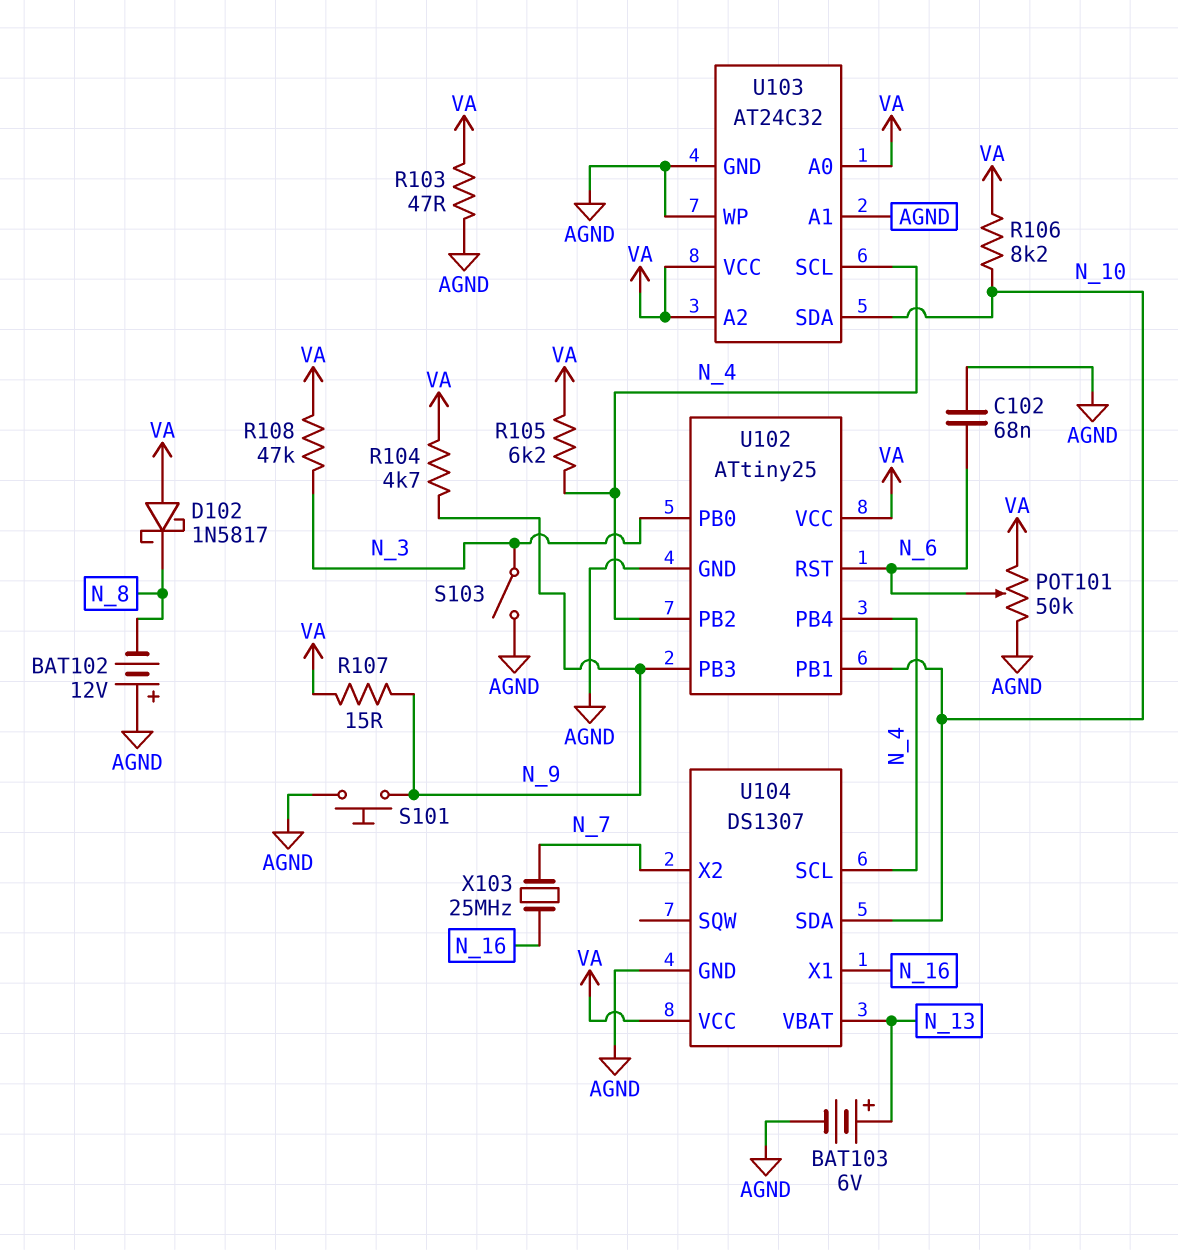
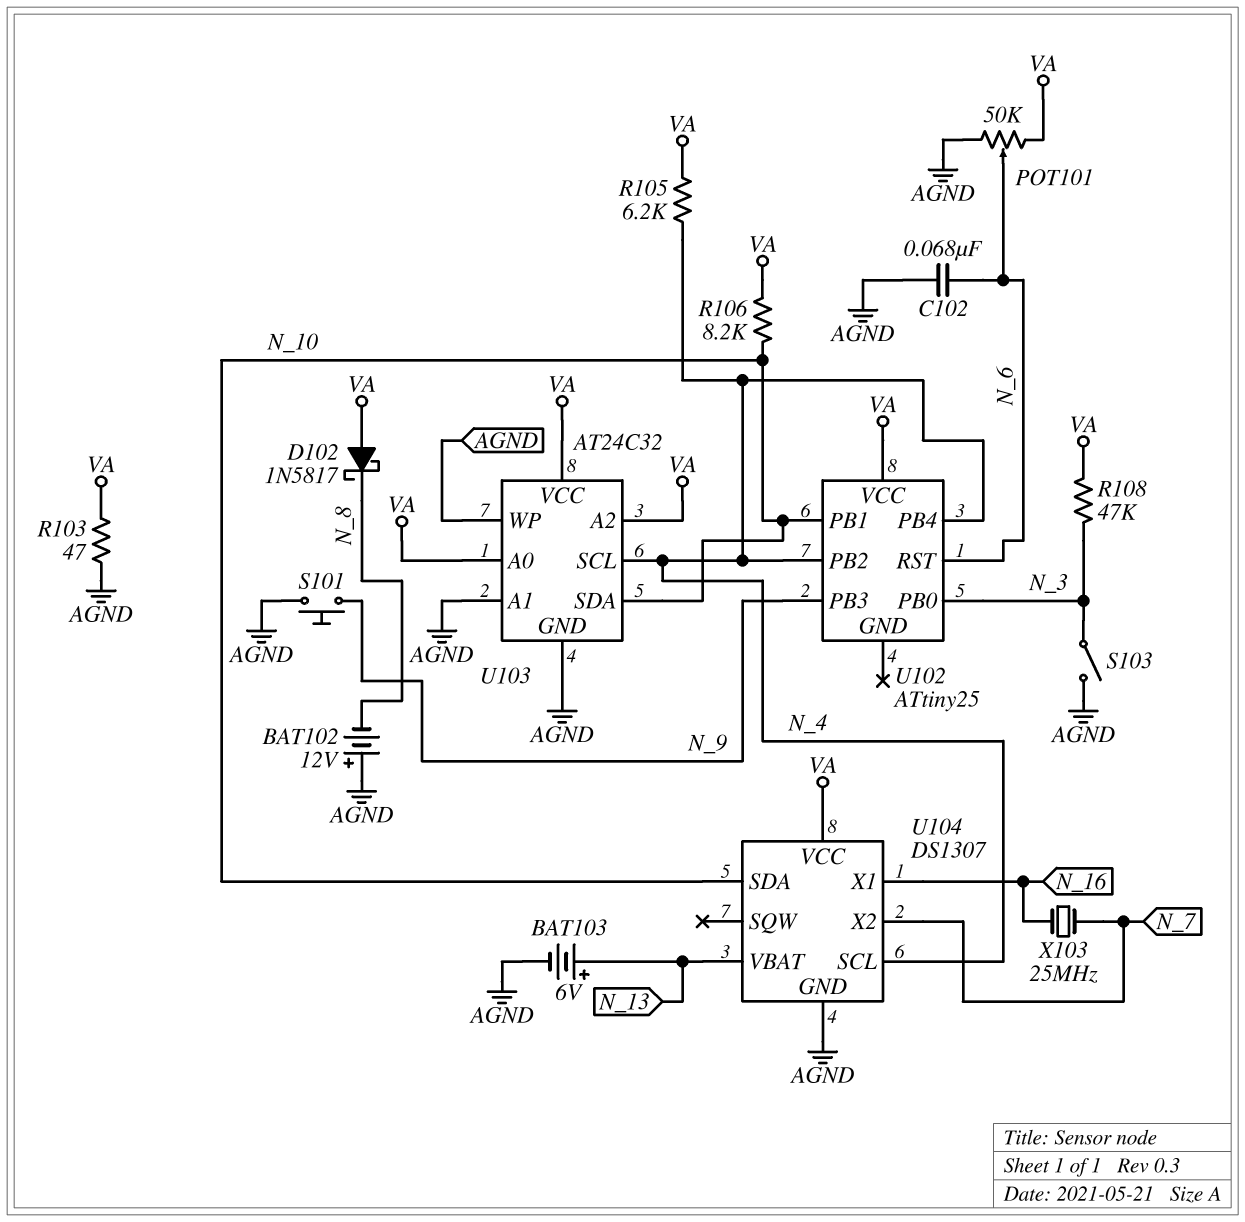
R104: 4.7k (N_9, VA) -> none
R107: 15 (N_9, VA) -> none
U102 pin GND: AGND -> none

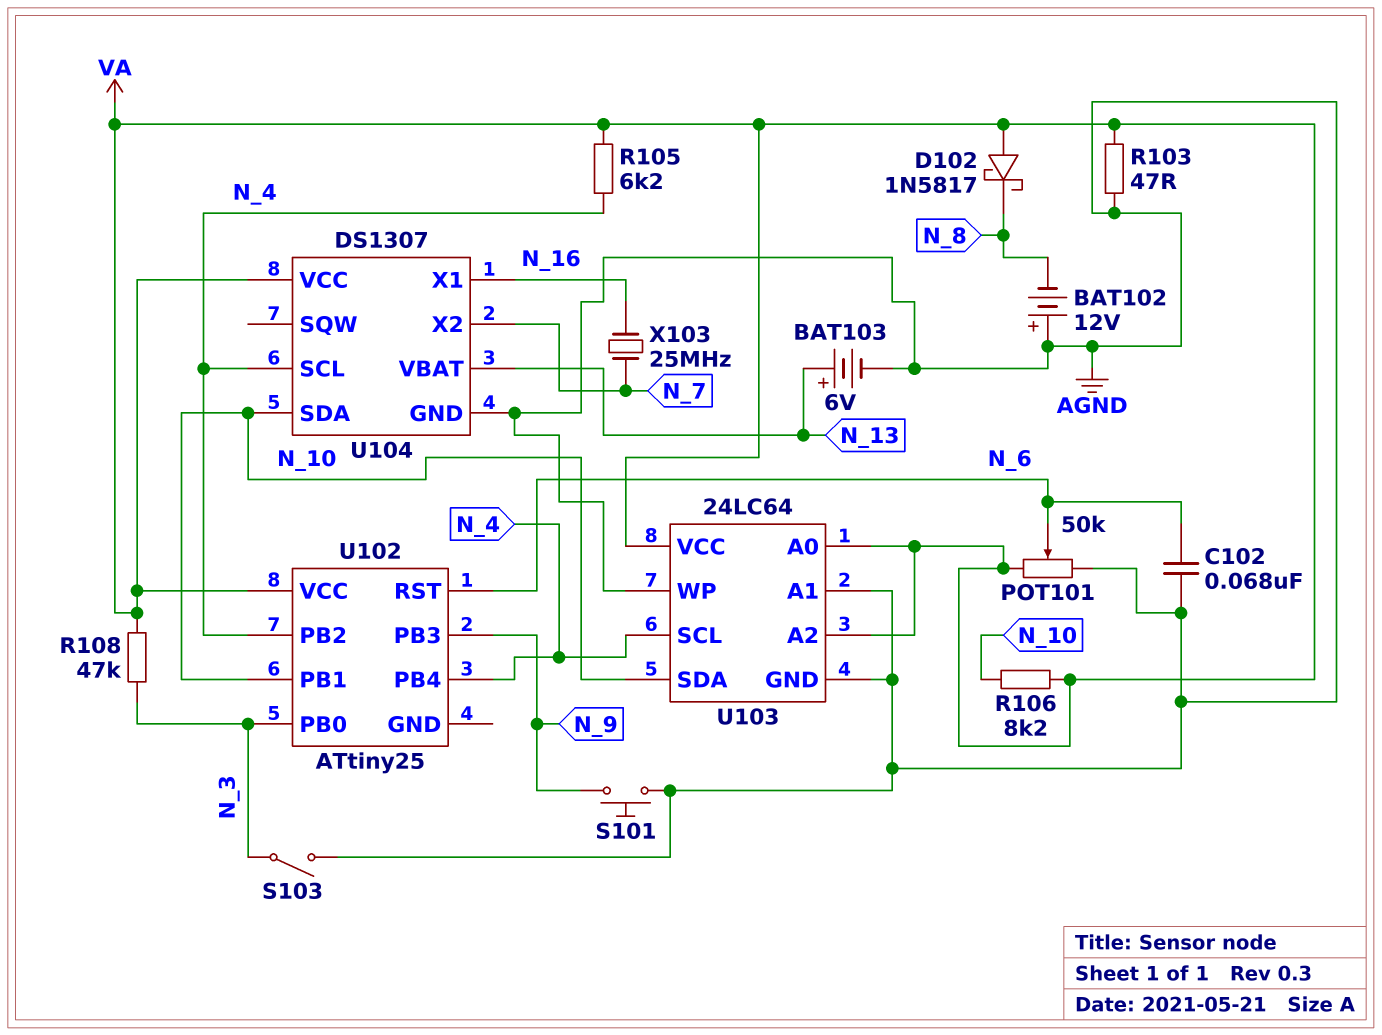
U103: AT24C32 -> 24LC64

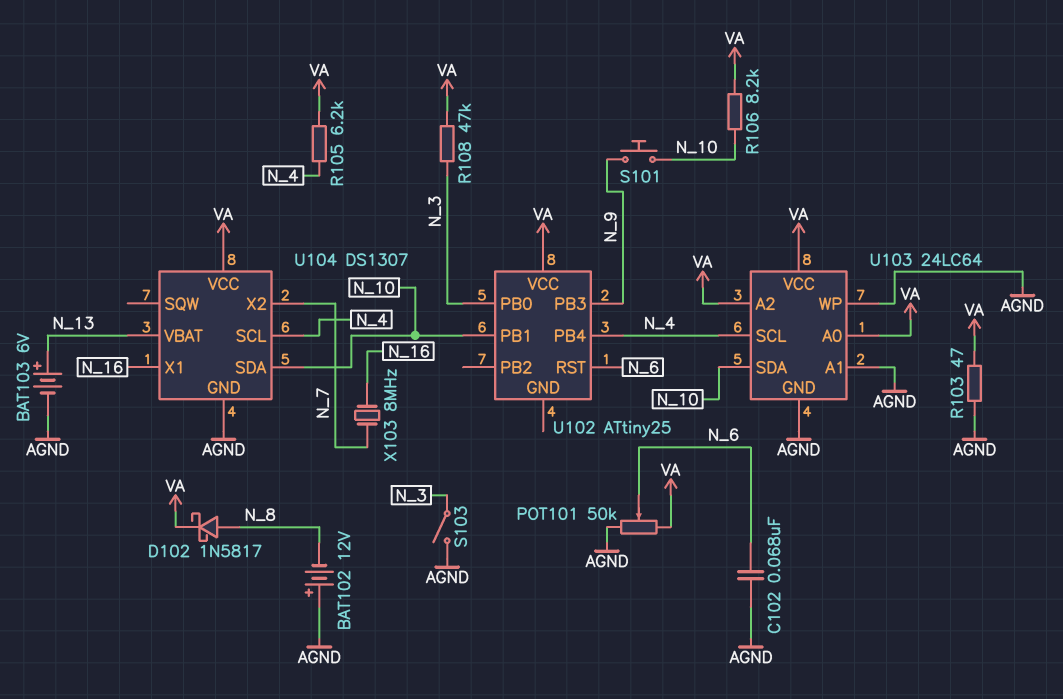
D102: schottky 1N5817 (A VA, K N_8) -> schottky 1N5817 (A N_8, K VA)
S101: button (AGND, N_9) -> button (N_9, N_10)
U102 pin PB2: N_4 -> none
X103: 25MHz (N_7, N_16) -> 8MHz (N_7, N_16)

